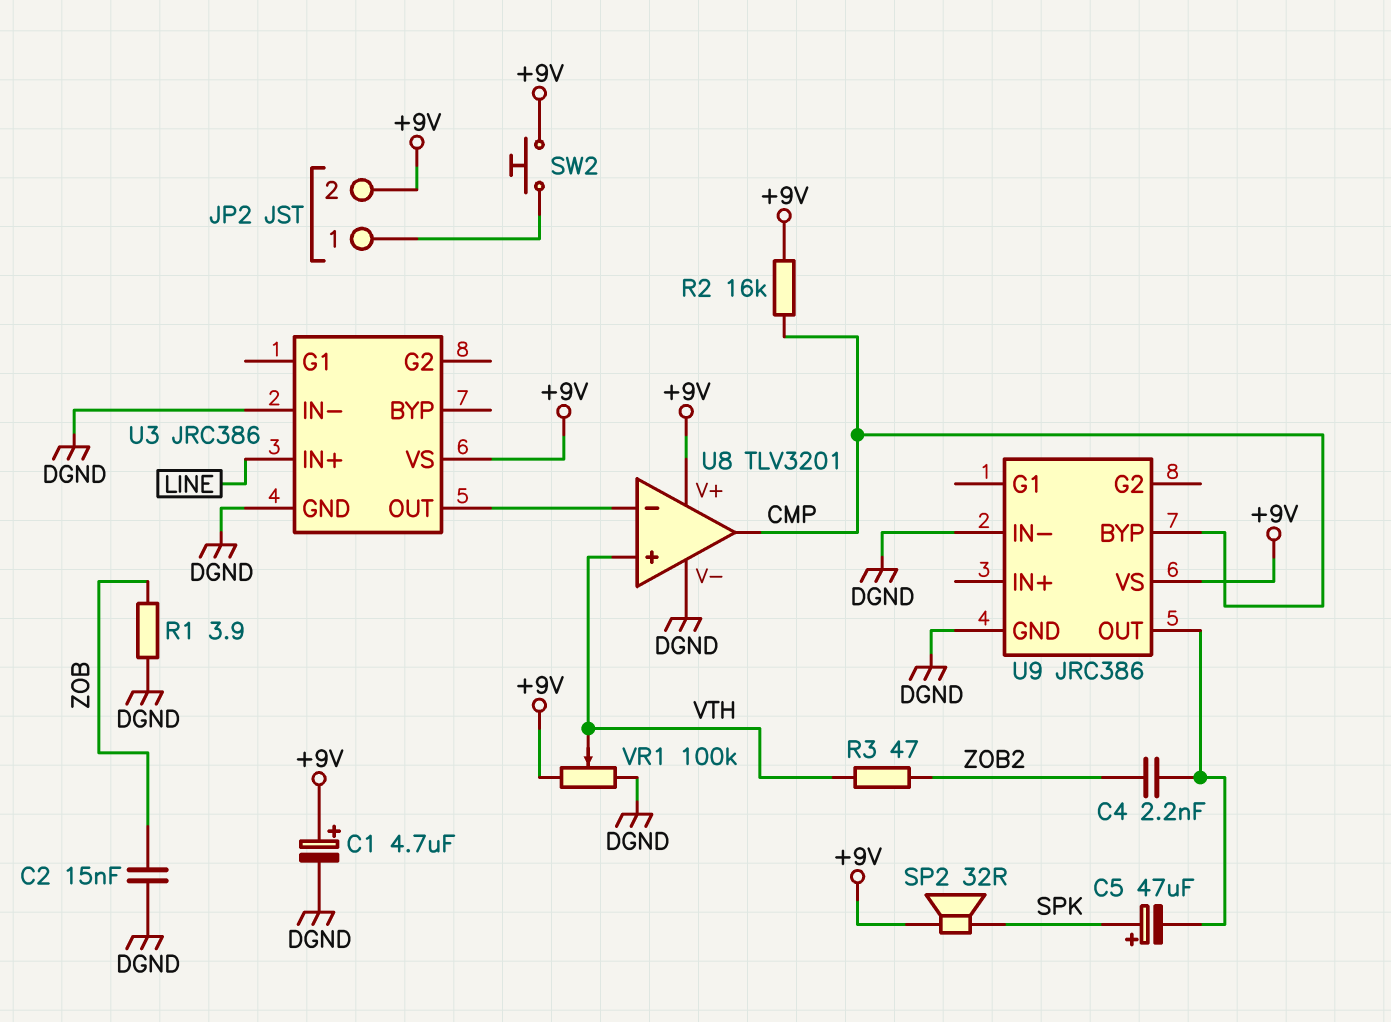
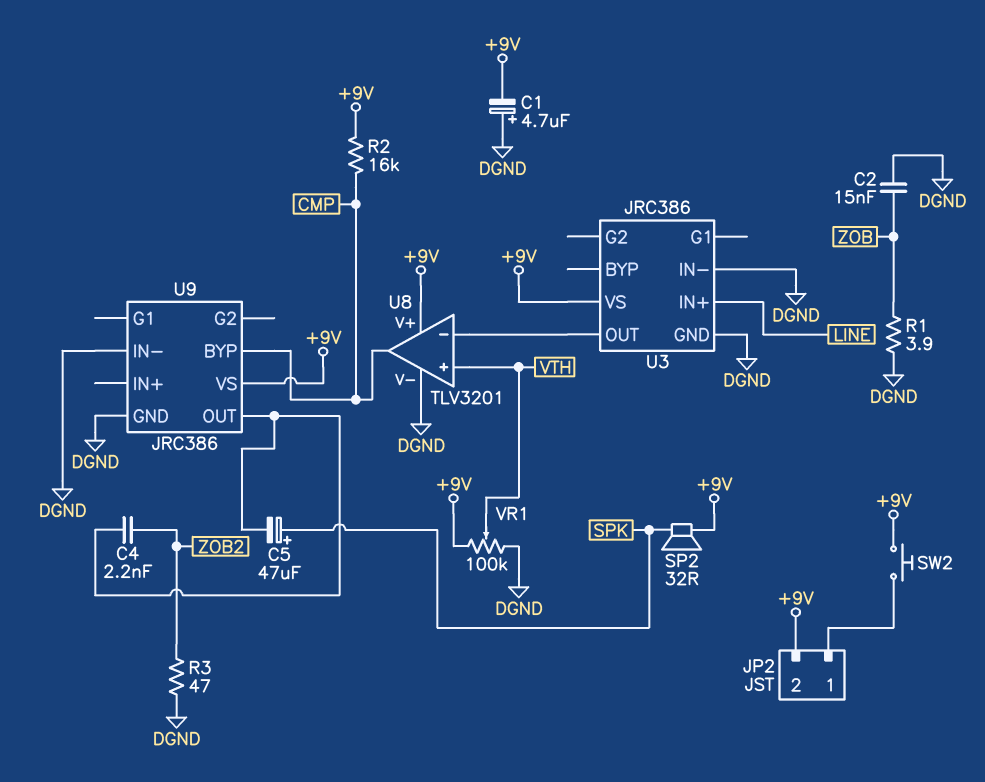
C1: 4.7uF (plus +9V, minus DGND) -> 4.7uF (plus DGND, minus +9V)
R3: 47 (VTH, ZOB2) -> 47 (DGND, ZOB2)

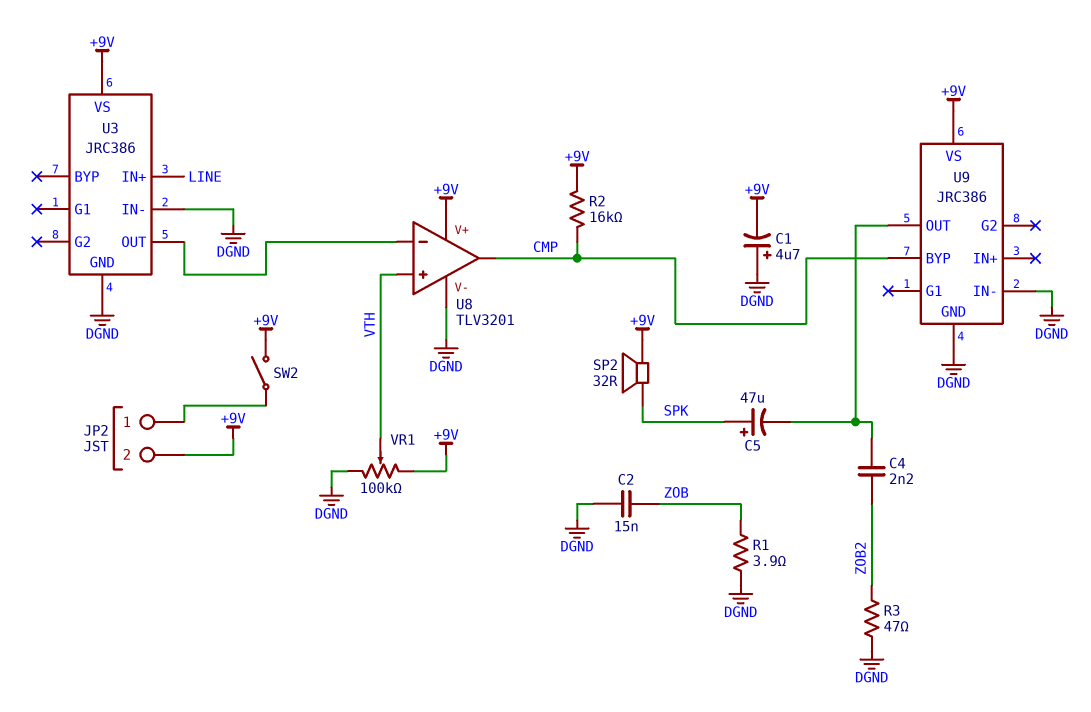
SW2: button (+9V, JP2/1) -> switch (+9V, JP2/1)

